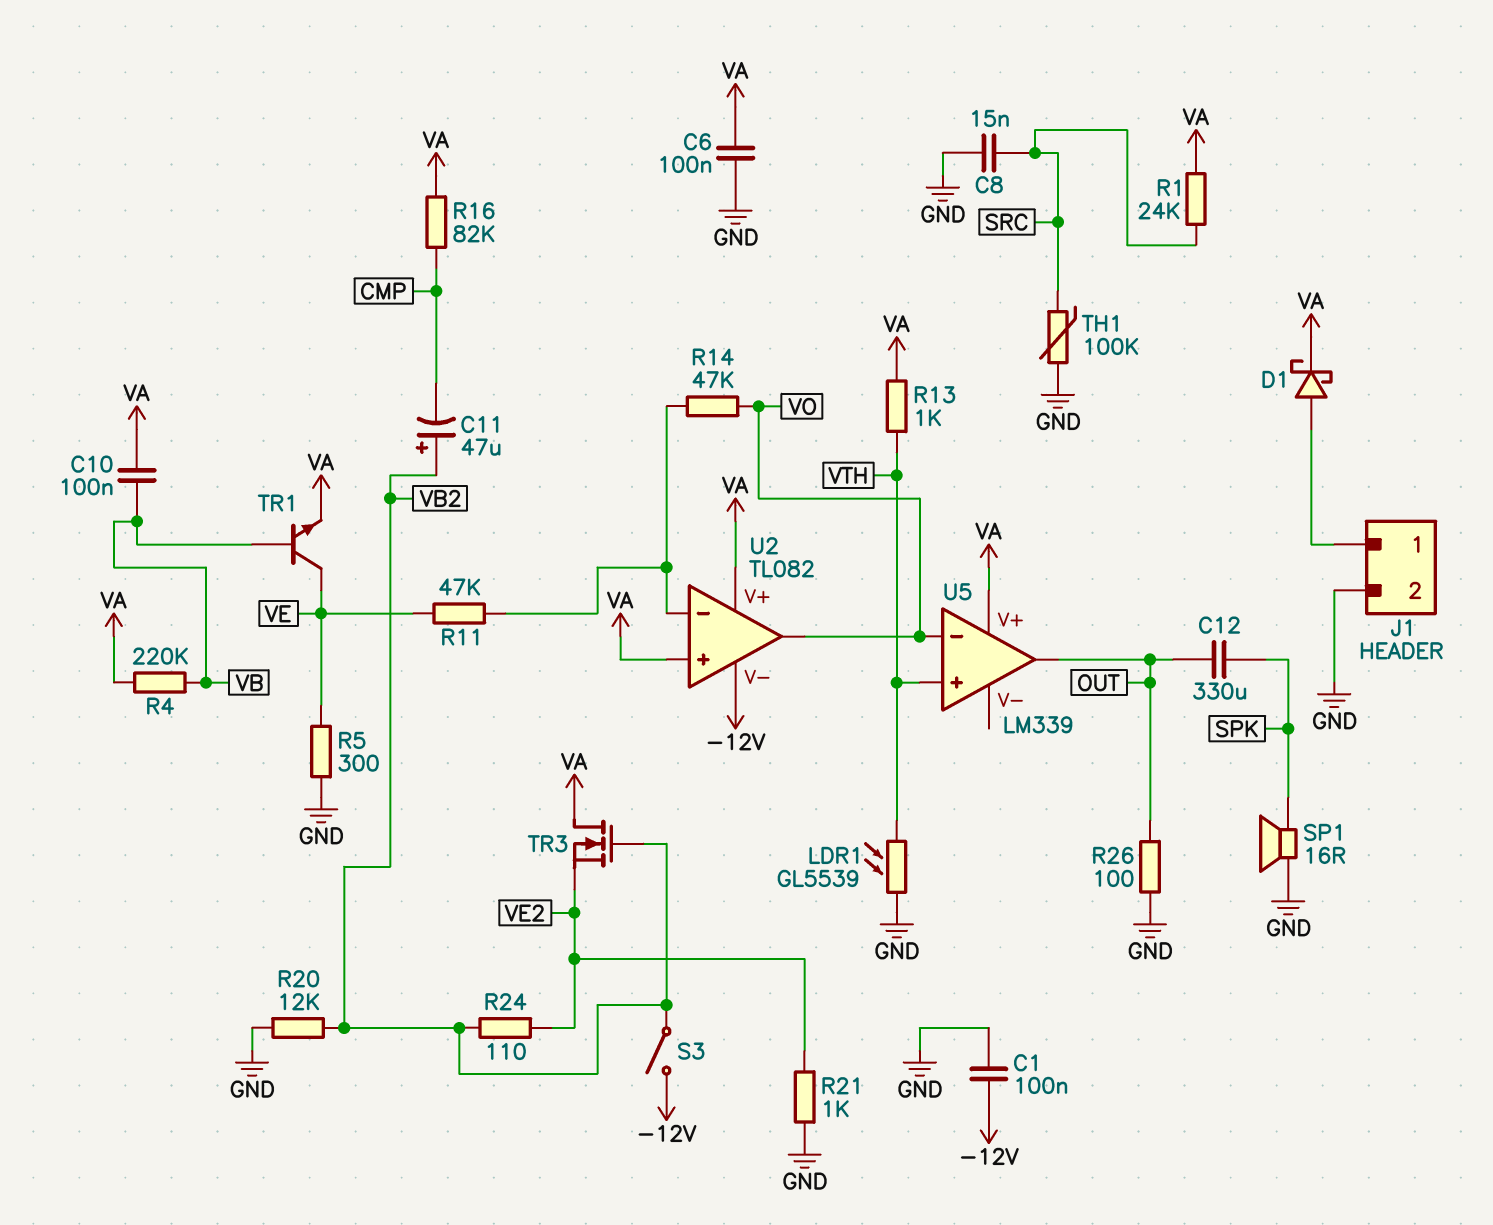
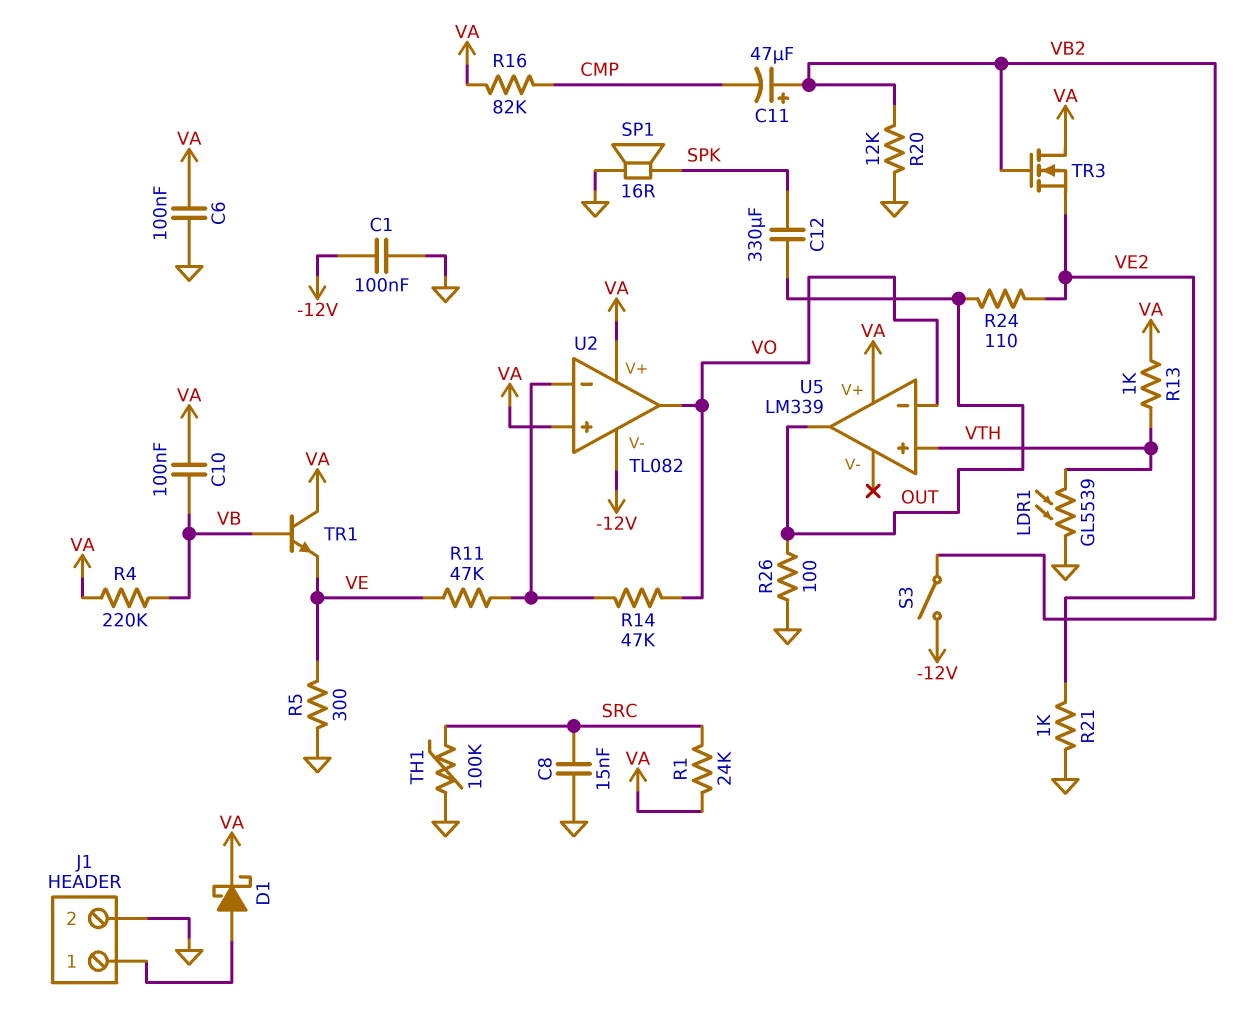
R24: 110 (VB2, VE2) -> 110 (OUT, VE2)
TR1: NPN (B VB, C VE, E VA) -> NPN (B VB, C VA, E VE)

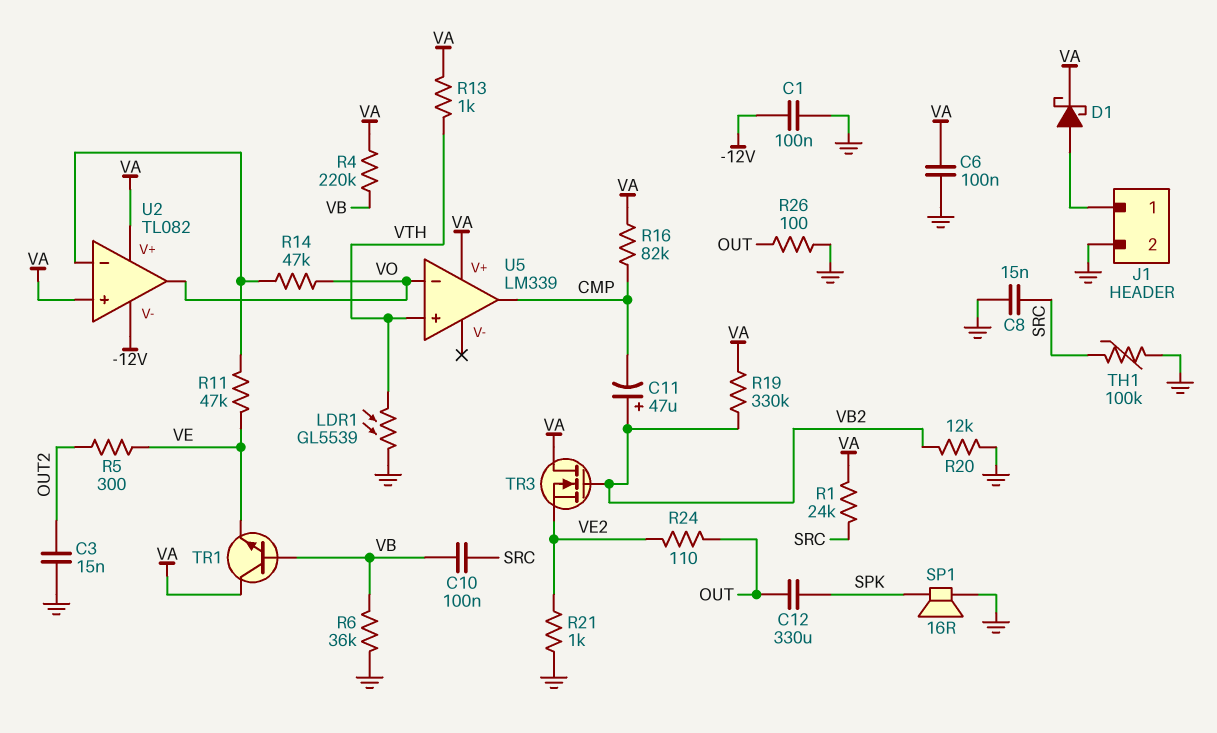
C3: none -> 15nF (GND, OUT2)
C10: 100nF (VA, VB) -> 100nF (SRC, VB)
R5: 300 (GND, VE) -> 300 (OUT2, VE)
R6: none -> 36k (GND, VB)
R19: none -> 330k (VA, VB2)
S3: switch (-12V, VB2) -> none
U5 pin out: OUT -> CMP

